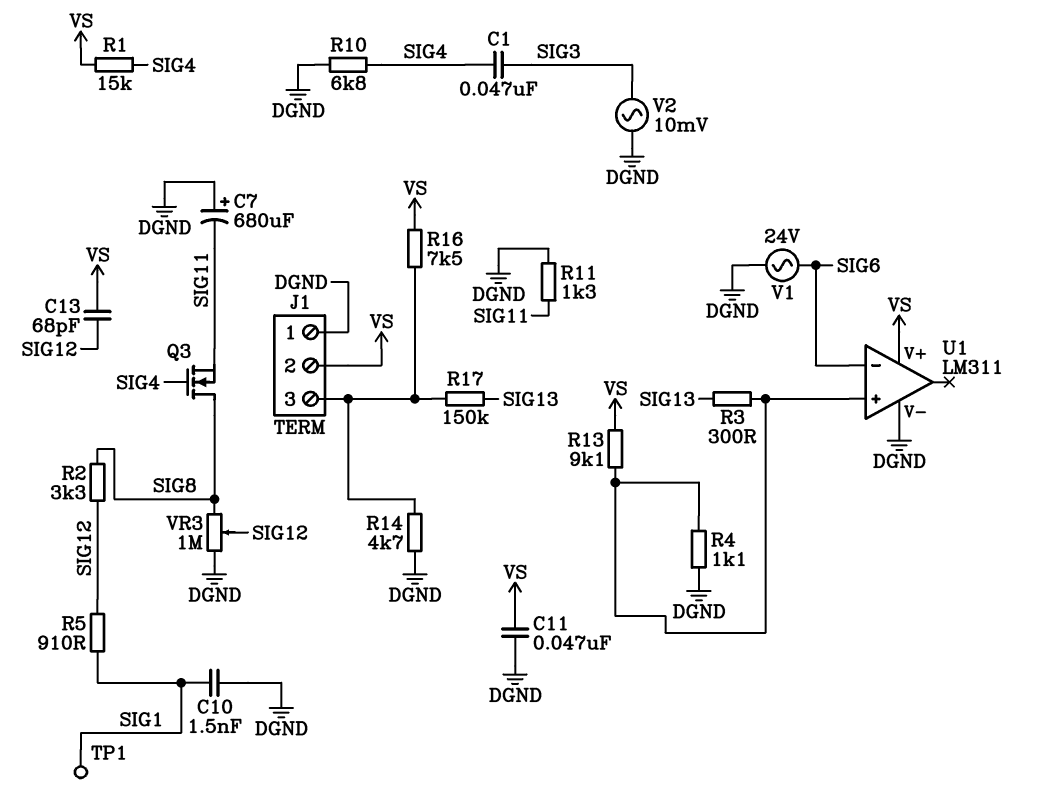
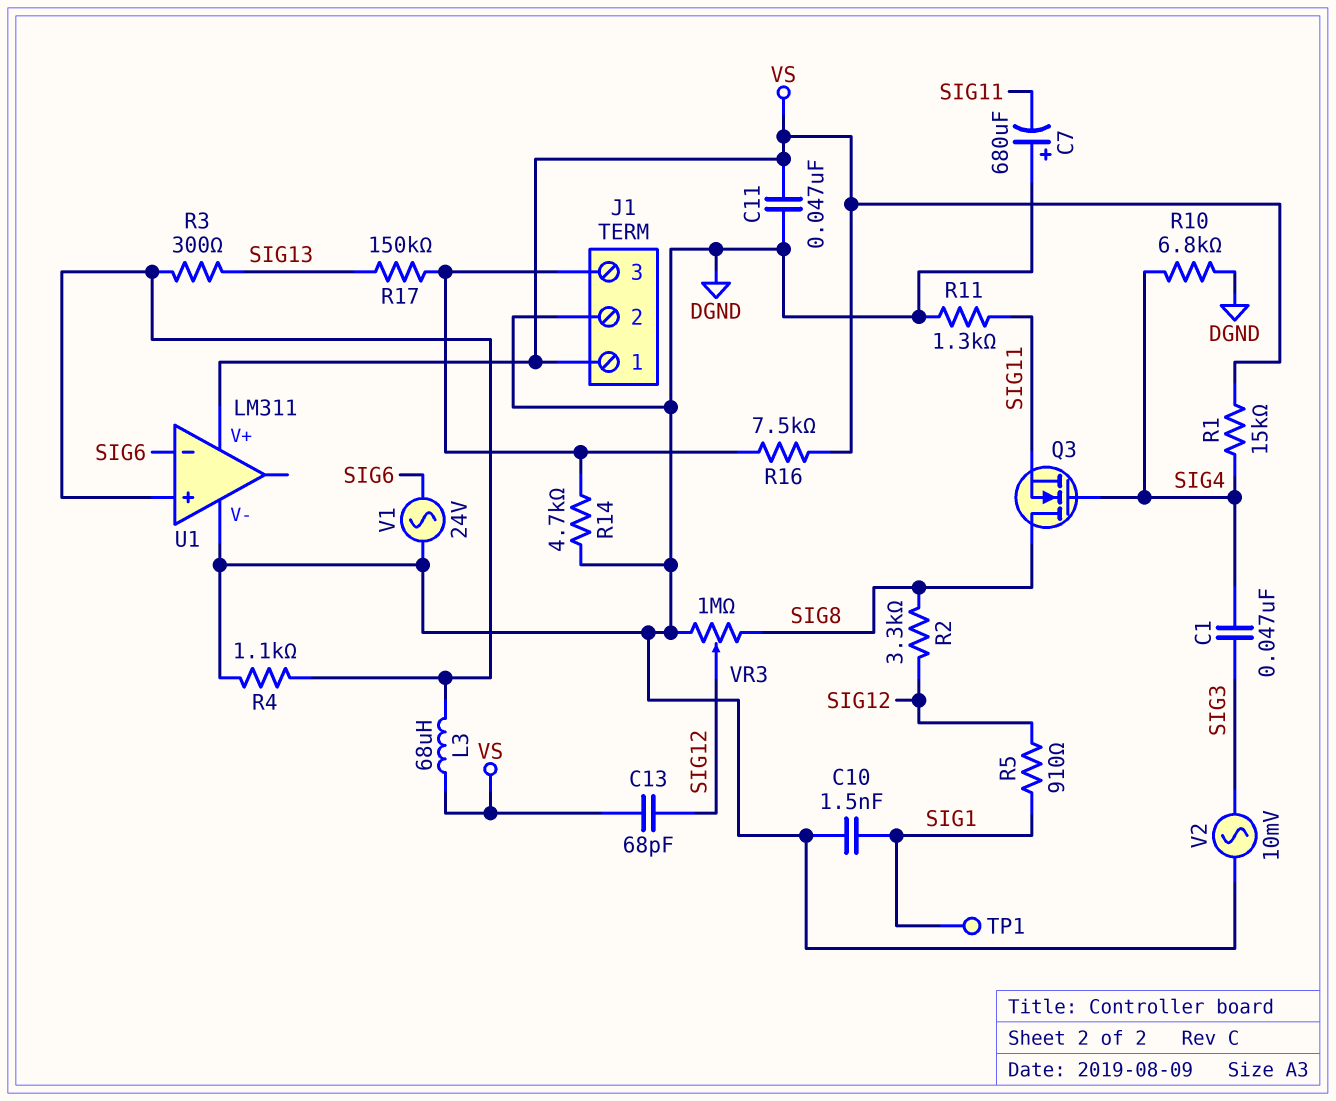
J1 pin 1: DGND -> VS
J1 pin 2: VS -> DGND
L3: none -> 68uH (U1/in+, VS)
R13: 9.1k (U1/in+, VS) -> none

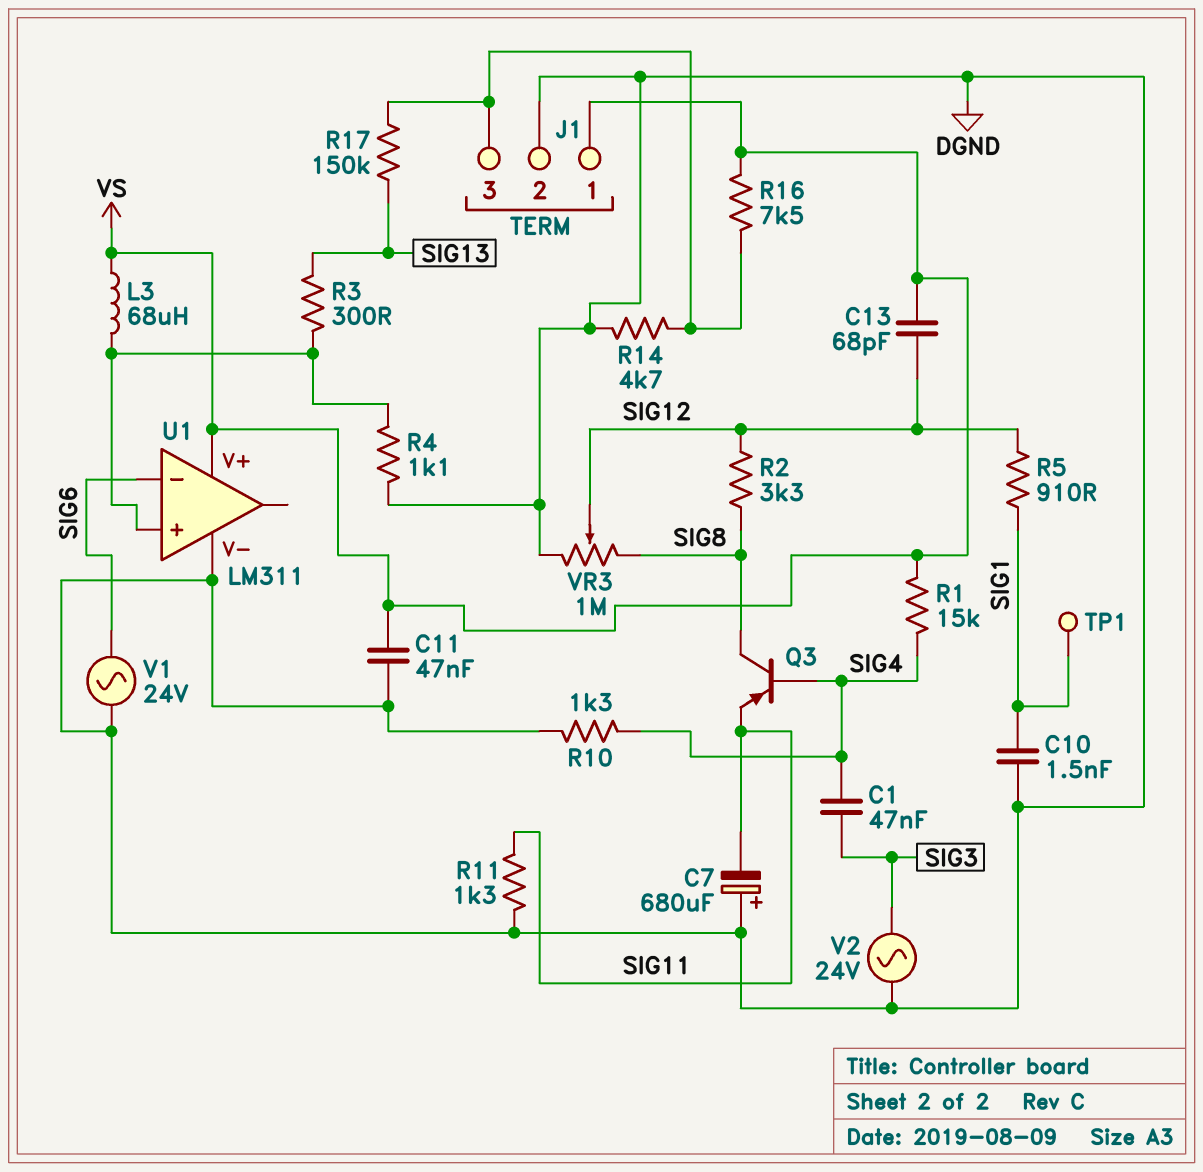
Q3: NMOS (G SIG4, D SIG8, S SIG11) -> PNP (B SIG4, C SIG8, E SIG11)
R10: 6.8k (DGND, SIG4) -> 1.3k (DGND, SIG4)
V2: AC 10mV (DGND, SIG3) -> AC 24V (DGND, SIG3)

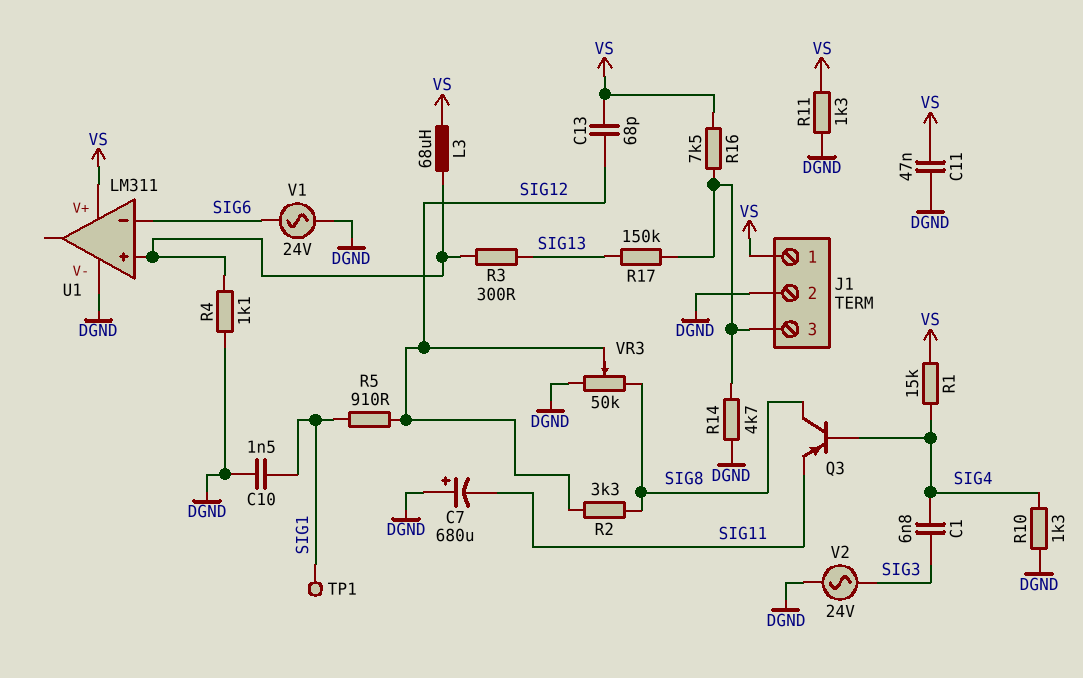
C1: 47nF (SIG3, SIG4) -> 6.8nF (SIG3, SIG4)
R11: 1.3k (DGND, SIG11) -> 1.3k (DGND, VS)
VR3: 1M (DGND, SIG8, wiper SIG12) -> 50k (DGND, SIG8, wiper SIG12)

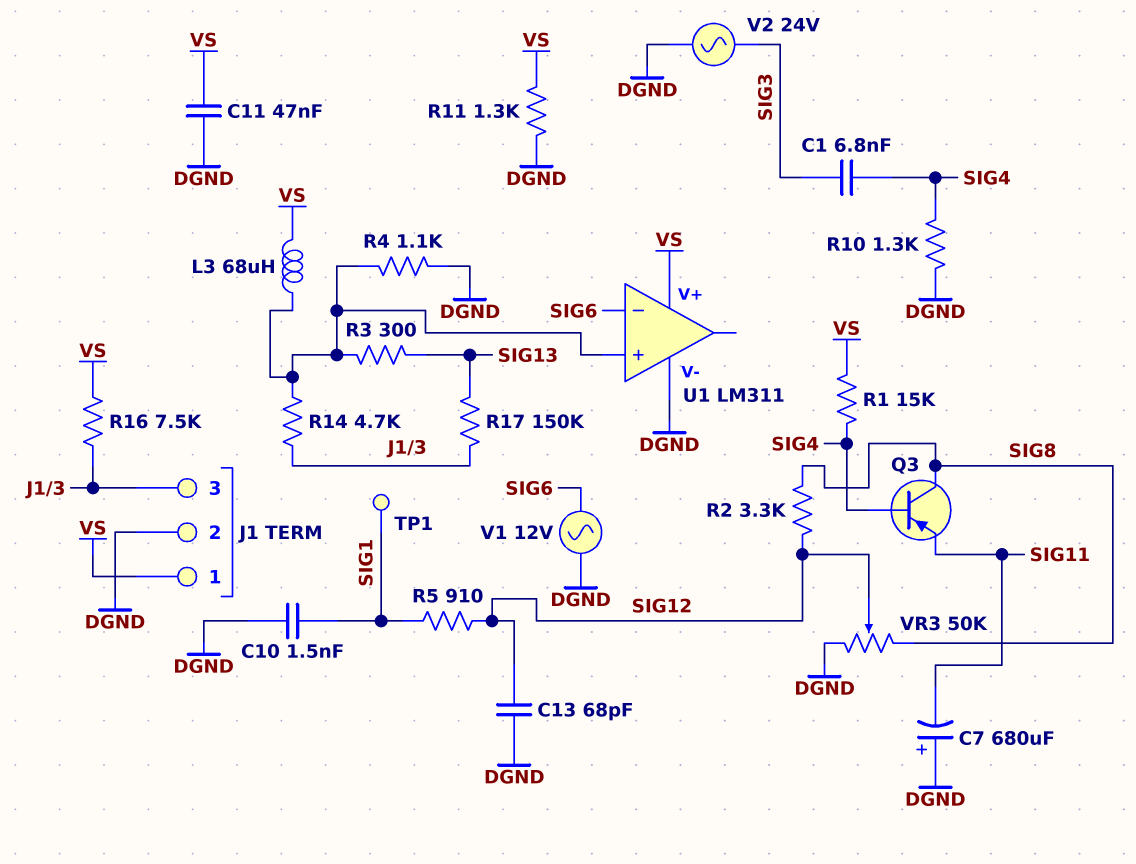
C13: 68pF (SIG12, VS) -> 68pF (DGND, SIG12)
R14: 4.7k (DGND, J1/3) -> 4.7k (J1/3, U1/in+)
V1: AC 24V (DGND, SIG6) -> AC 12V (DGND, SIG6)

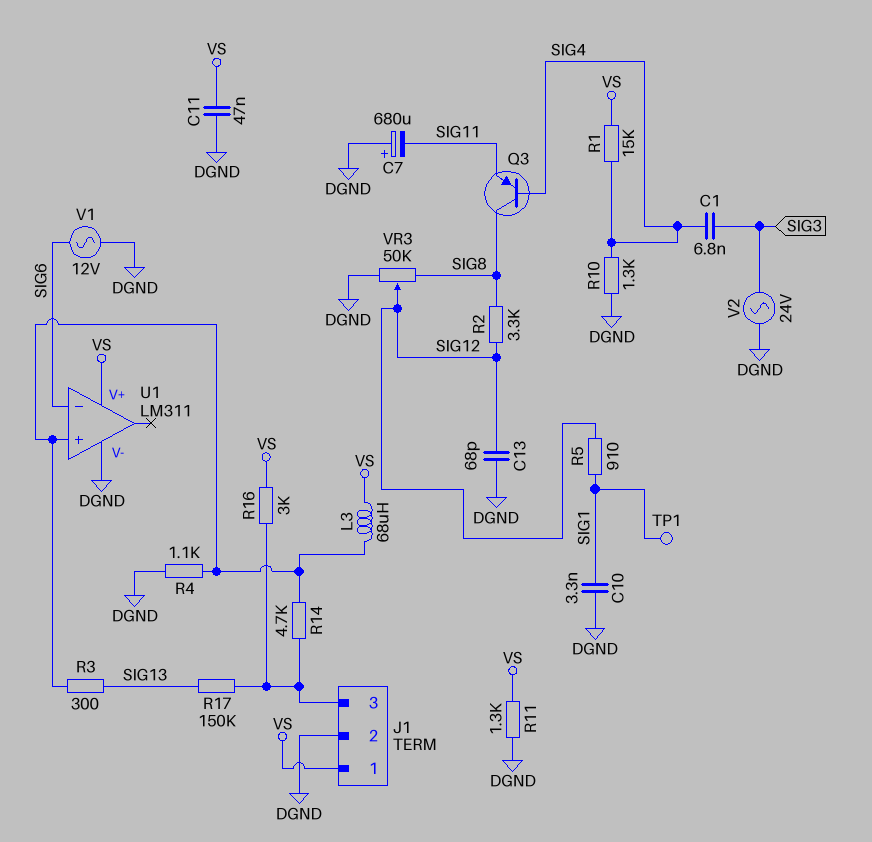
C10: 1.5nF (DGND, SIG1) -> 3.3nF (DGND, SIG1)
R16: 7.5k (J1/3, VS) -> 3k (J1/3, VS)

